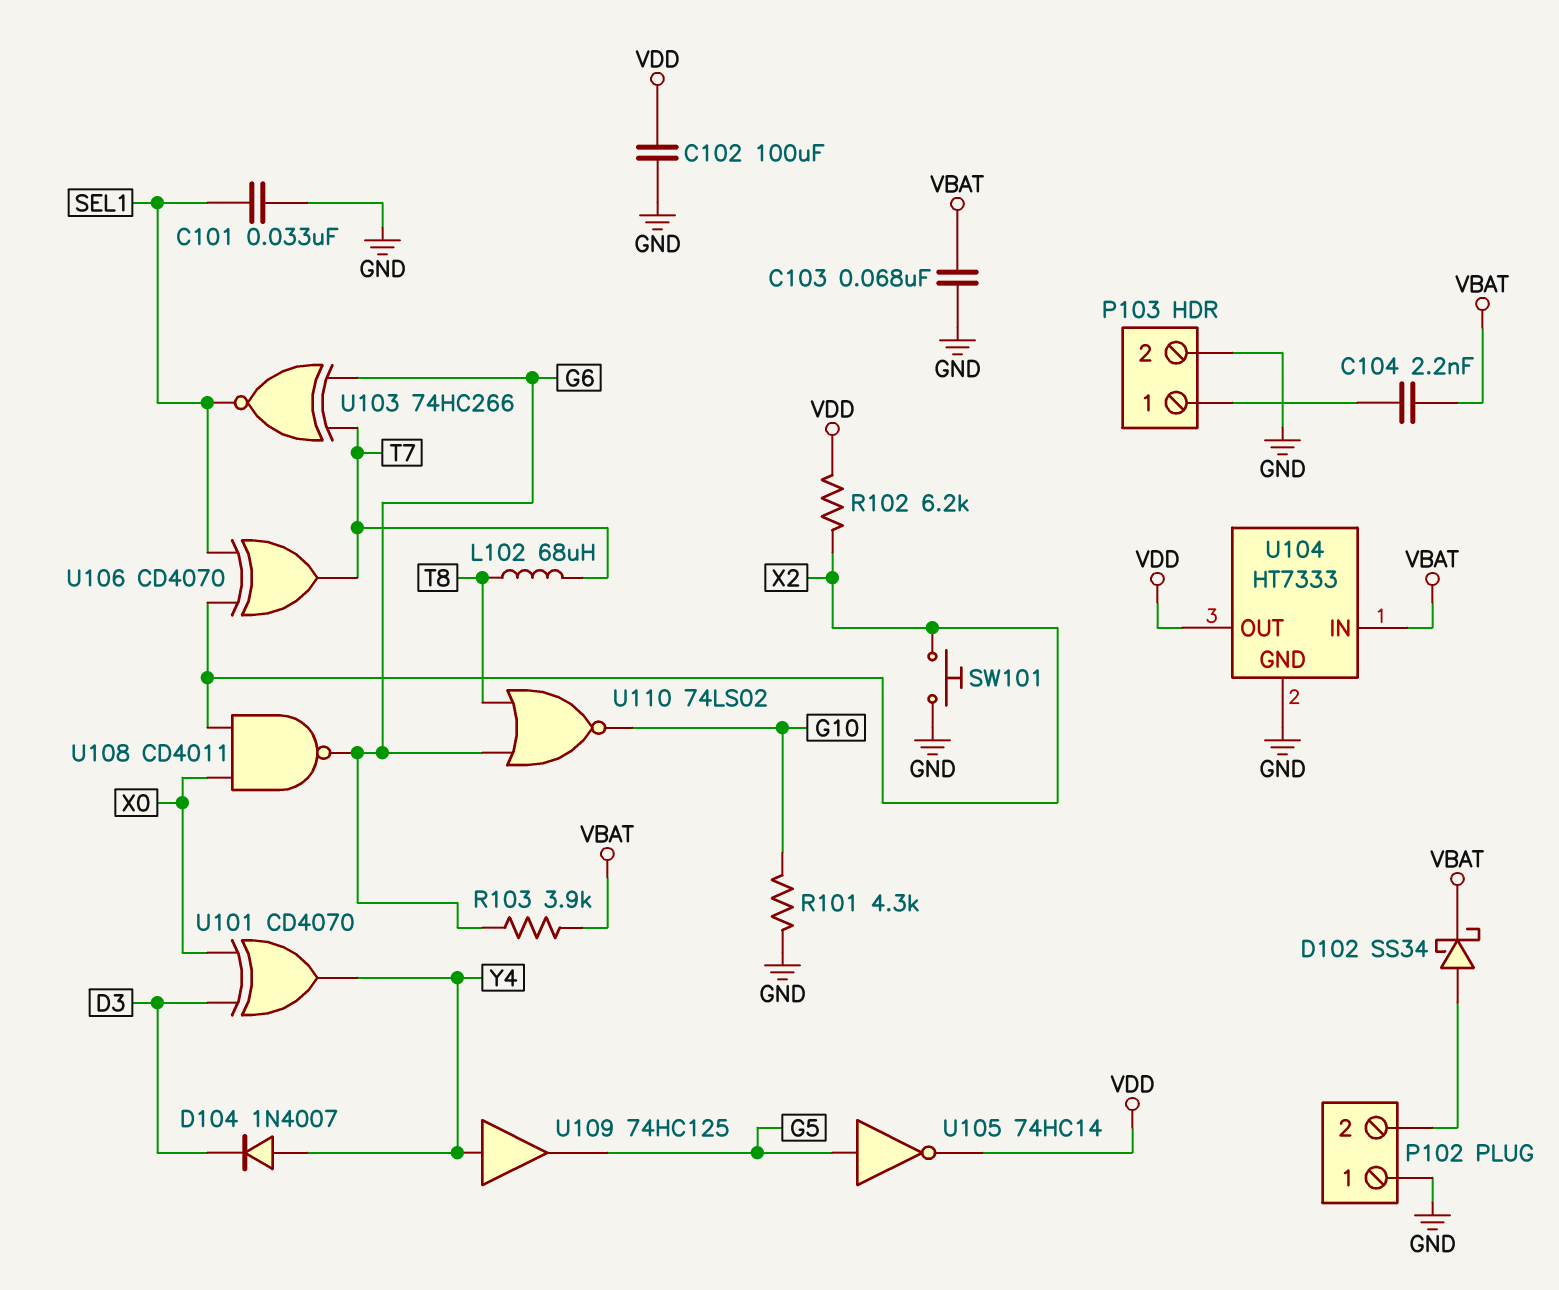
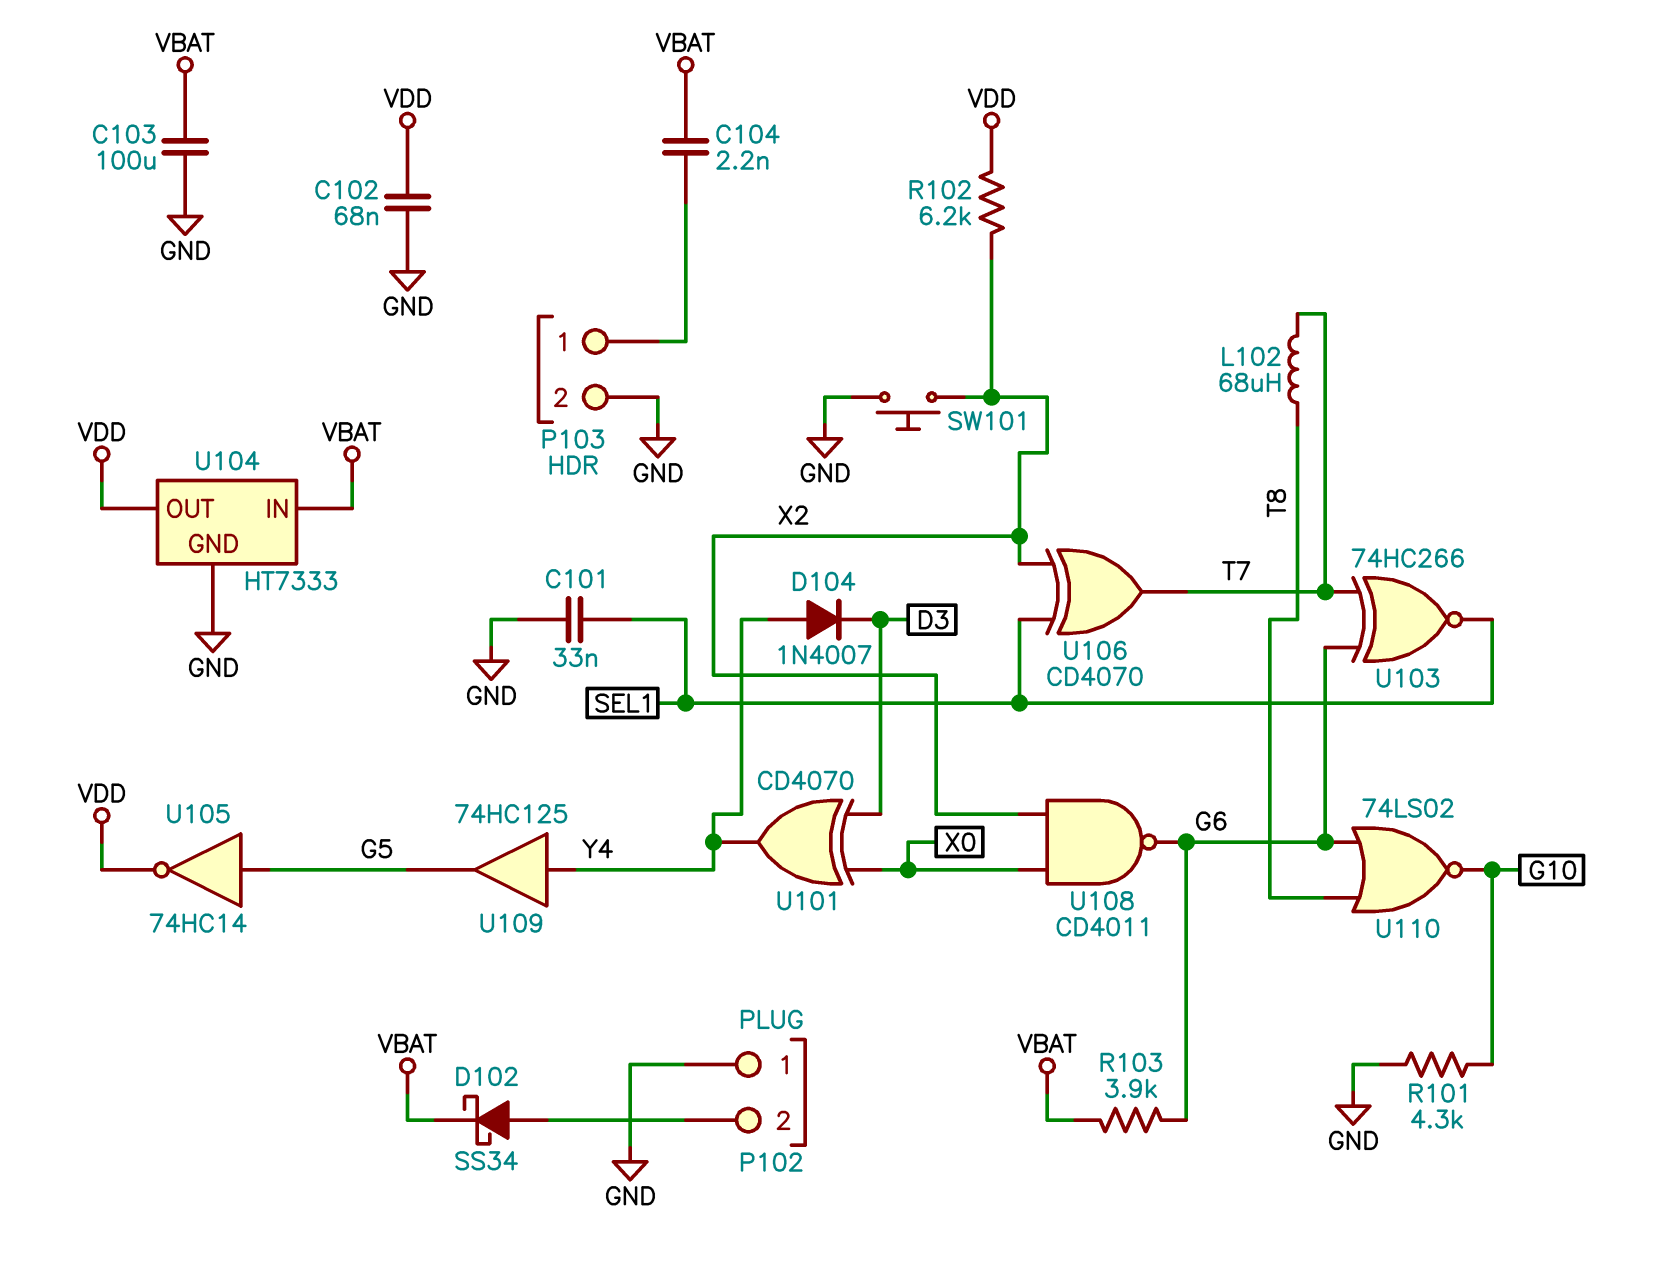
C102: 100uF (GND, VDD) -> 68nF (GND, VDD)
C103: 68nF (GND, VBAT) -> 100uF (GND, VBAT)

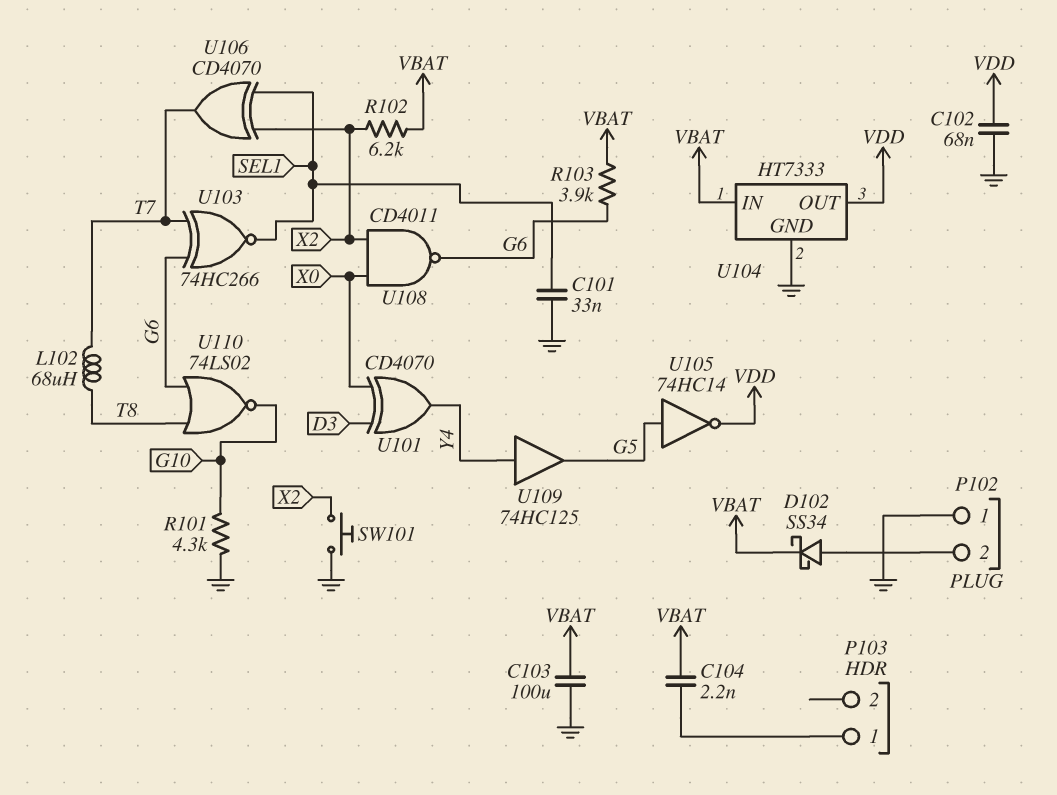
D104: diode 1N4007 (A Y4, K D3) -> none
P103 pin 2: GND -> none
R102: 6.2k (VDD, X2) -> 6.2k (VBAT, X2)

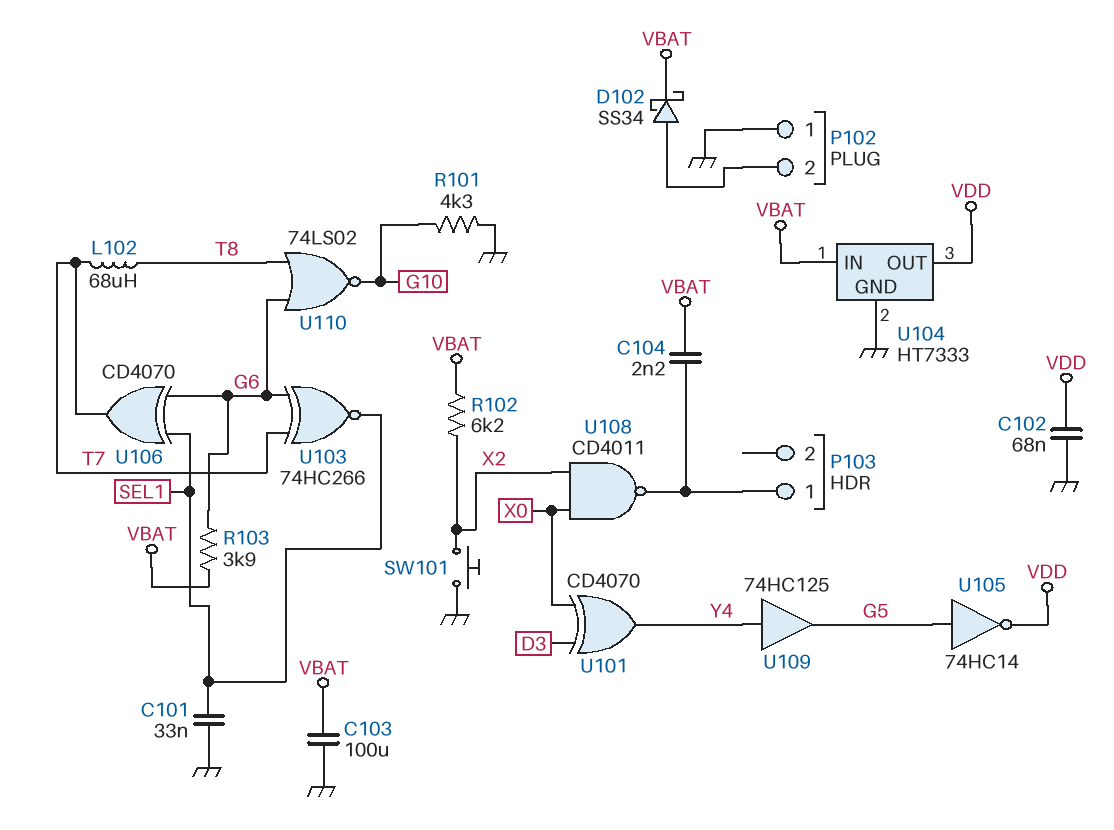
U106: XOR CD4070 (in SEL1, in X2, out T7) -> XOR CD4070 (in G6, in SEL1, out T7)
U108: NAND CD4011 (in X0, in X2, out G6) -> NAND CD4011 (in X0, in X2, out P103/1)

